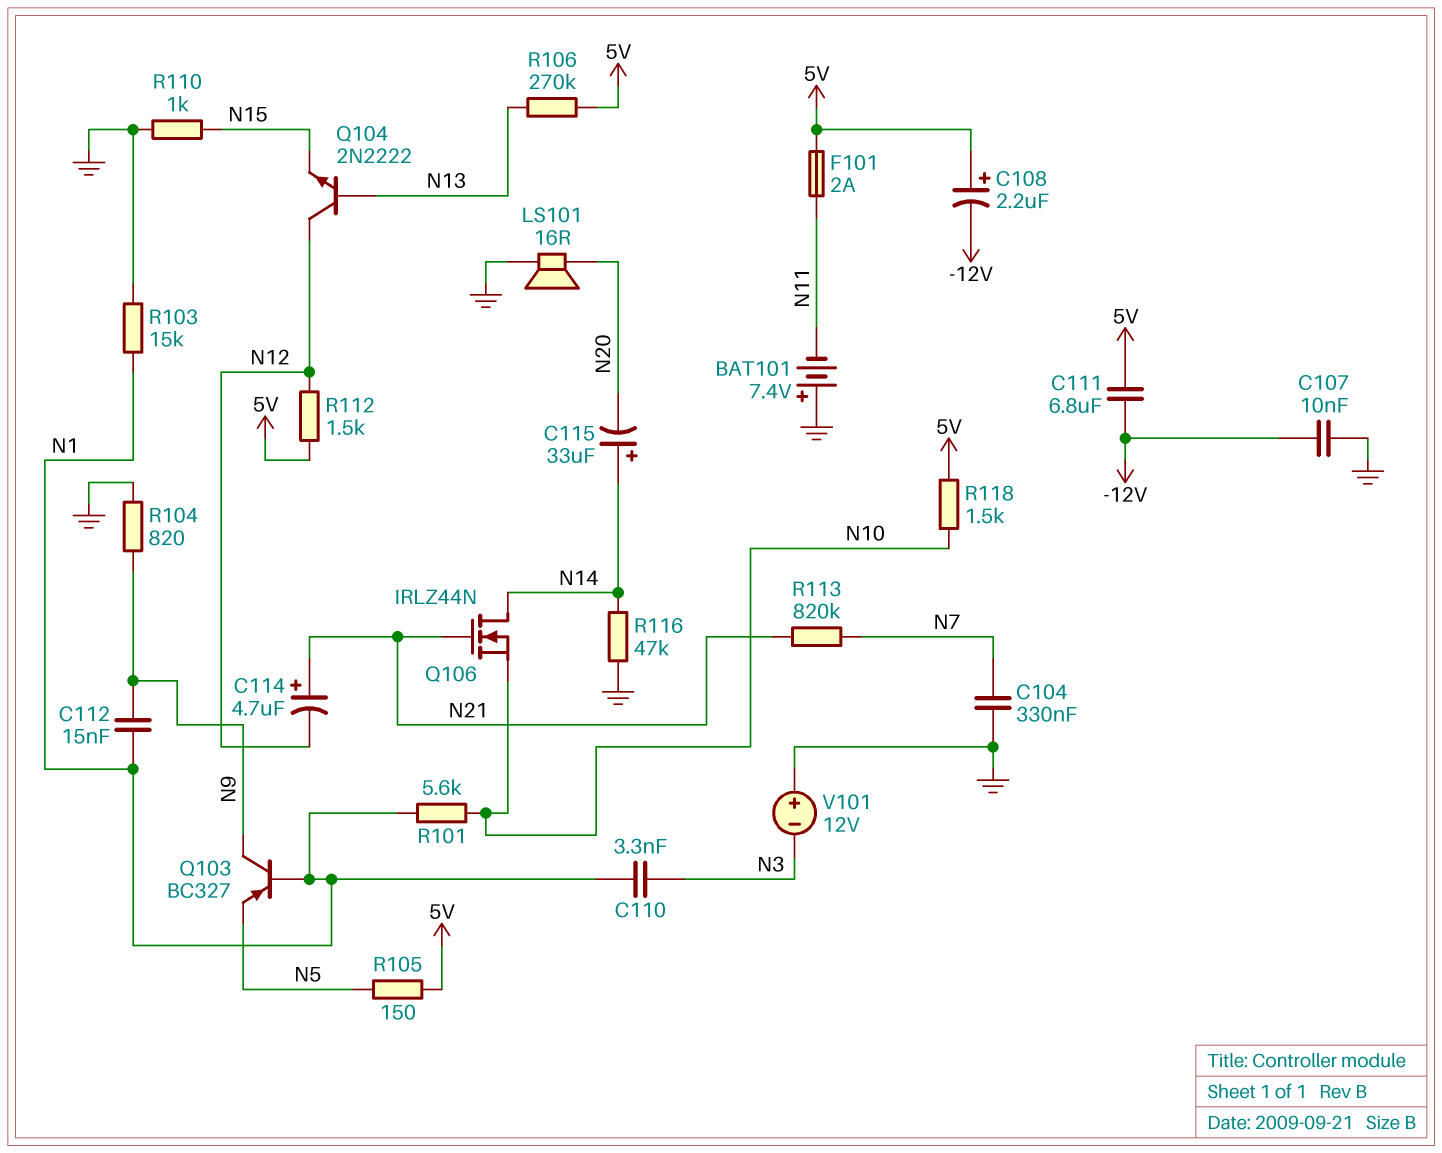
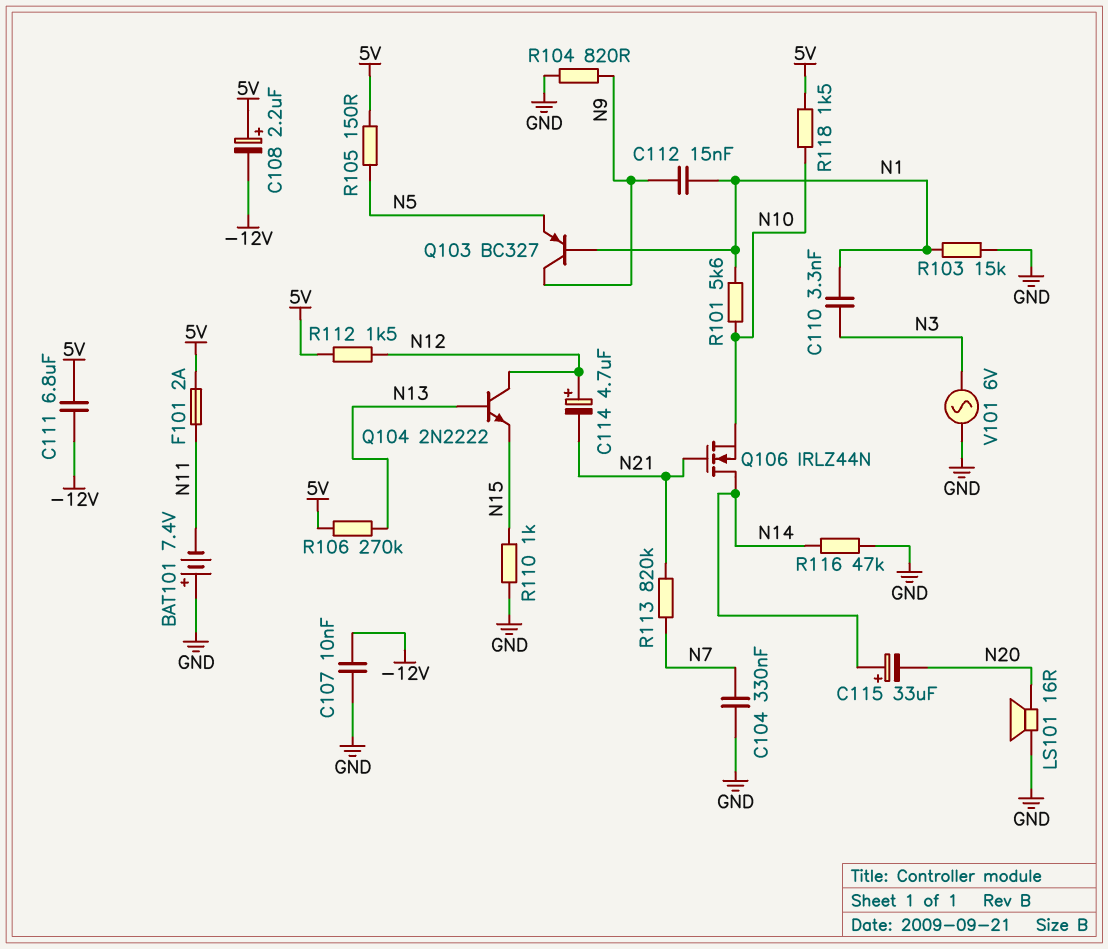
C114: 4.7uF (plus N21, minus N12) -> 4.7uF (plus N12, minus N21)
V101: 12V (plus GND, minus N3) -> AC 6V (GND, N3)

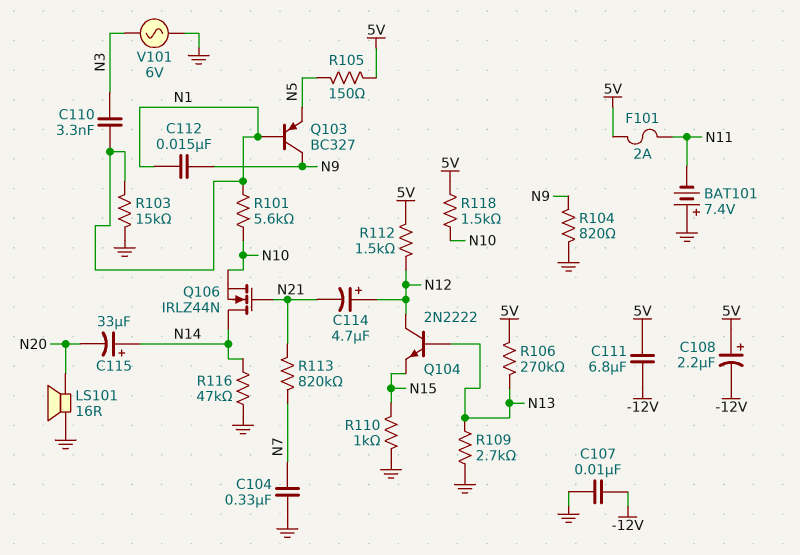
R109: none -> 2.7k (GND, N13)

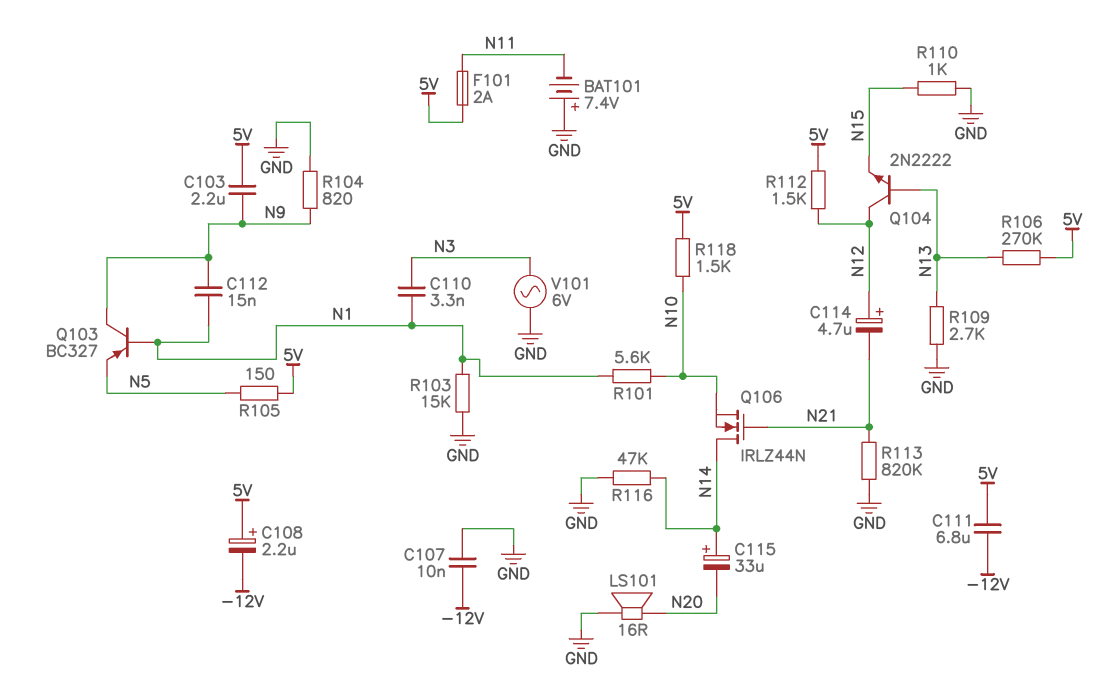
C103: none -> 2.2uF (5V, N9)
C104: 330nF (GND, N7) -> none
R113: 820k (N7, N21) -> 820k (GND, N21)

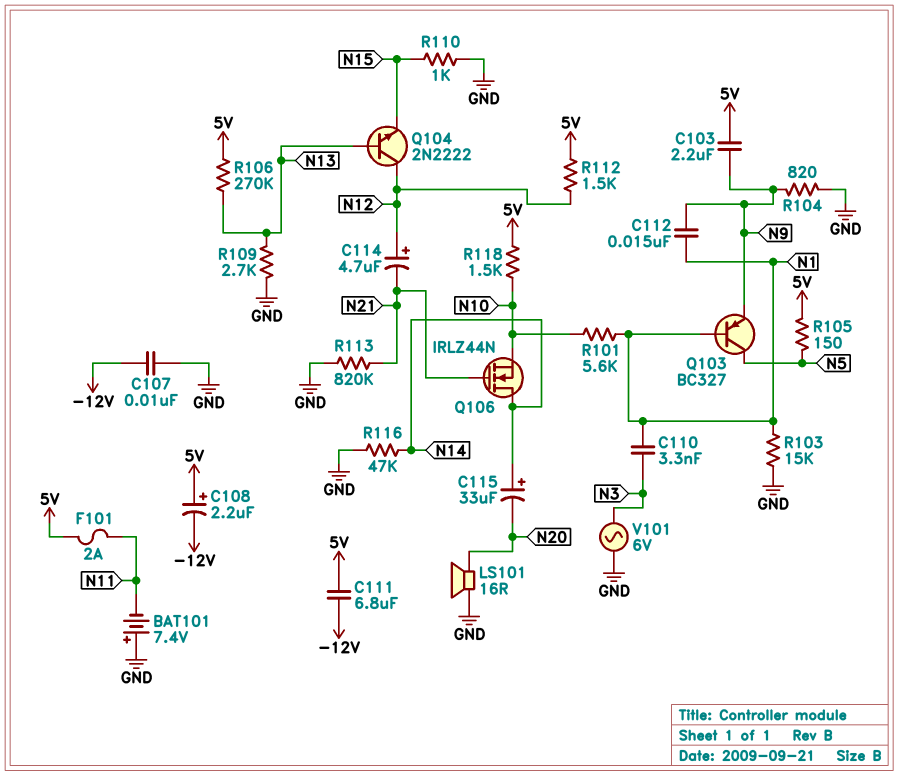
Q103: PNP BC327 (B N1, C N9, E N5) -> PNP BC327 (B N1, C N5, E N9)

